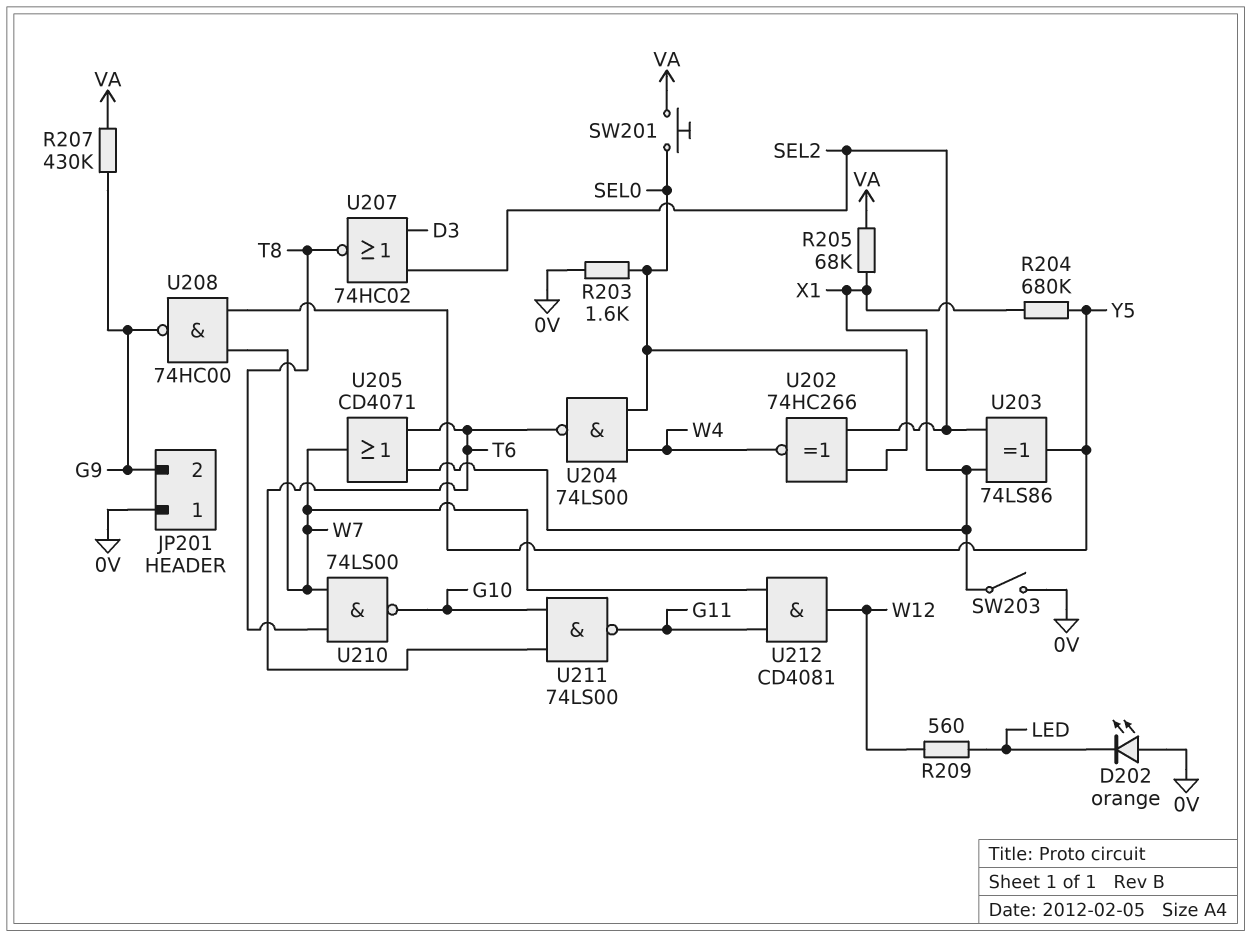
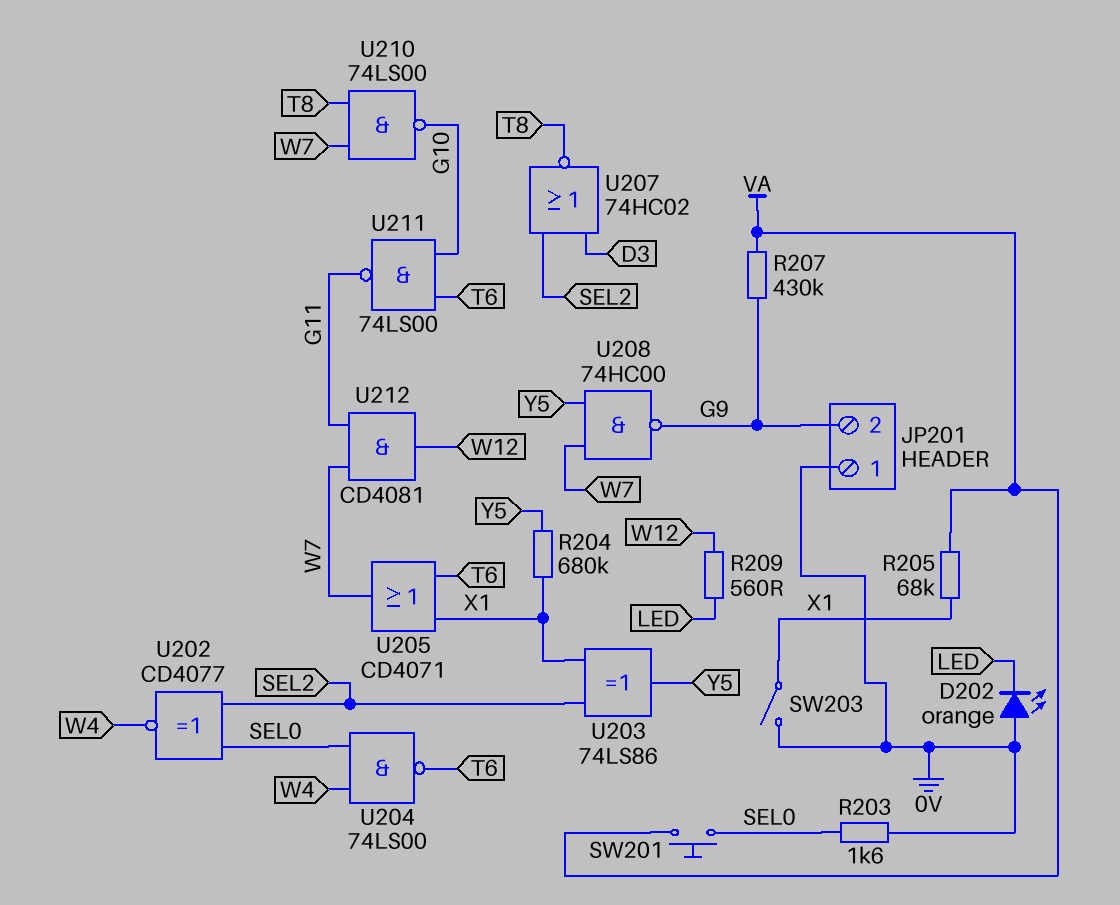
U202: XNOR 74HC266 (in SEL0, in SEL2, out W4) -> XNOR CD4077 (in SEL0, in SEL2, out W4)

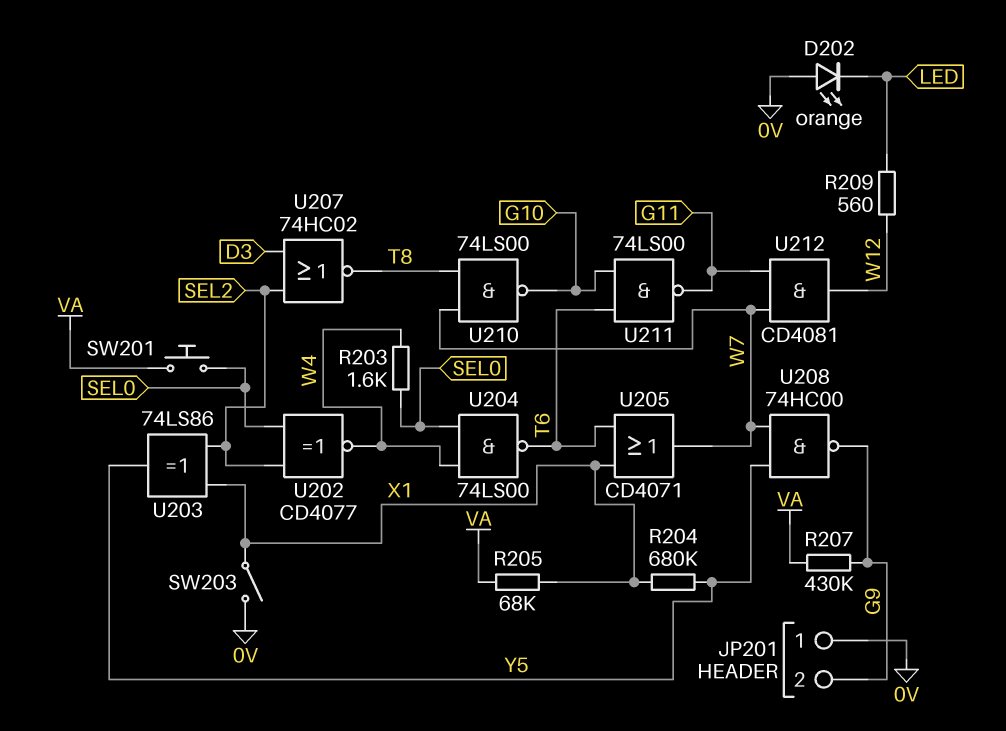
R203: 1.6k (0V, SEL0) -> 1.6k (SEL0, W4)

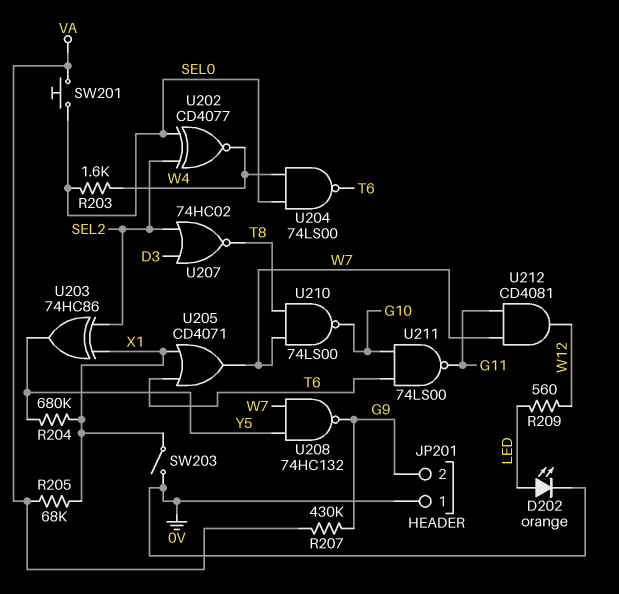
D202: LED orange (A 0V, K LED) -> LED orange (A LED, K 0V)
U203: XOR 74LS86 (in SEL2, in X1, out Y5) -> XOR 74HC86 (in SEL2, in X1, out Y5)
U208: NAND 74HC00 (in W7, in Y5, out G9) -> NAND 74HC132 (in W7, in Y5, out G9)

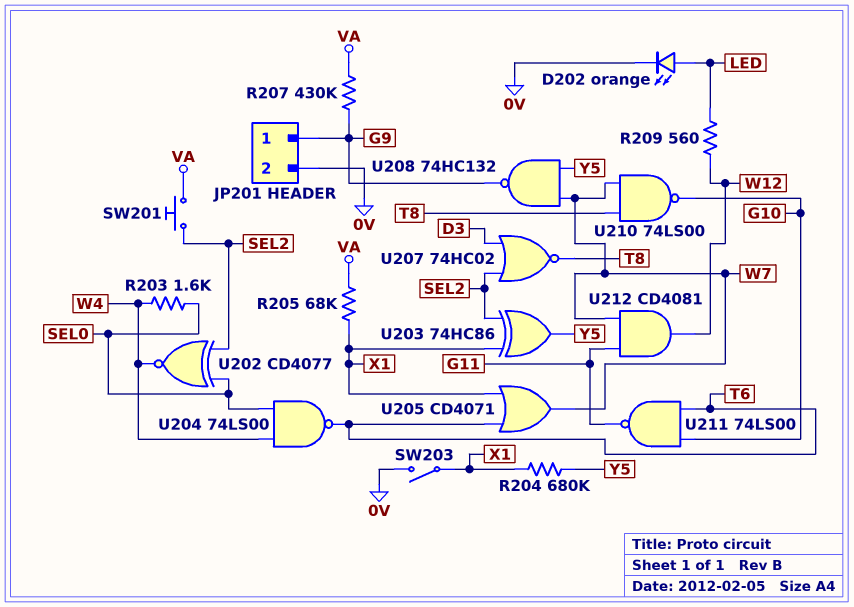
JP201 pin 1: 0V -> G9
JP201 pin 2: G9 -> 0V
SW201: button (SEL0, VA) -> button (SEL2, VA)

